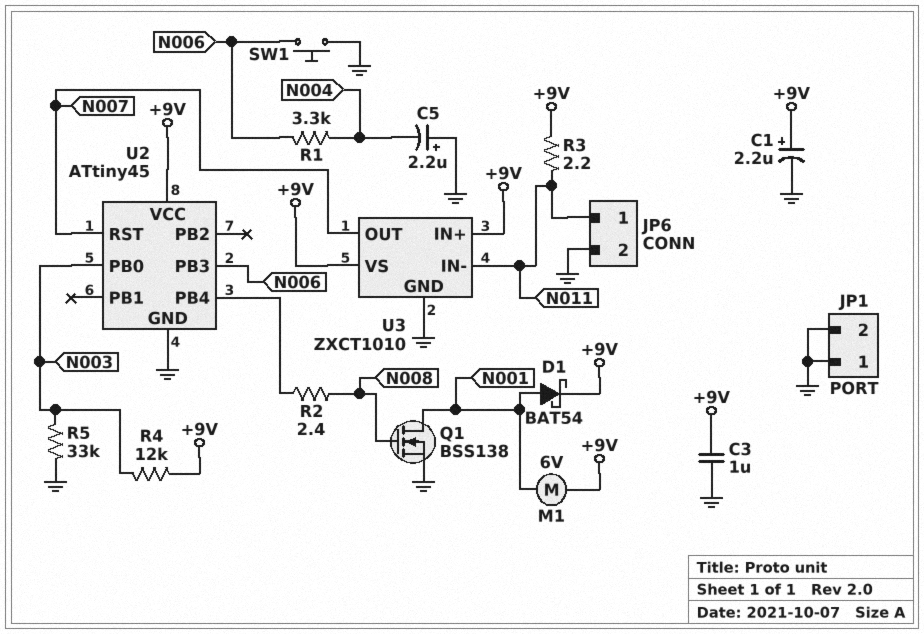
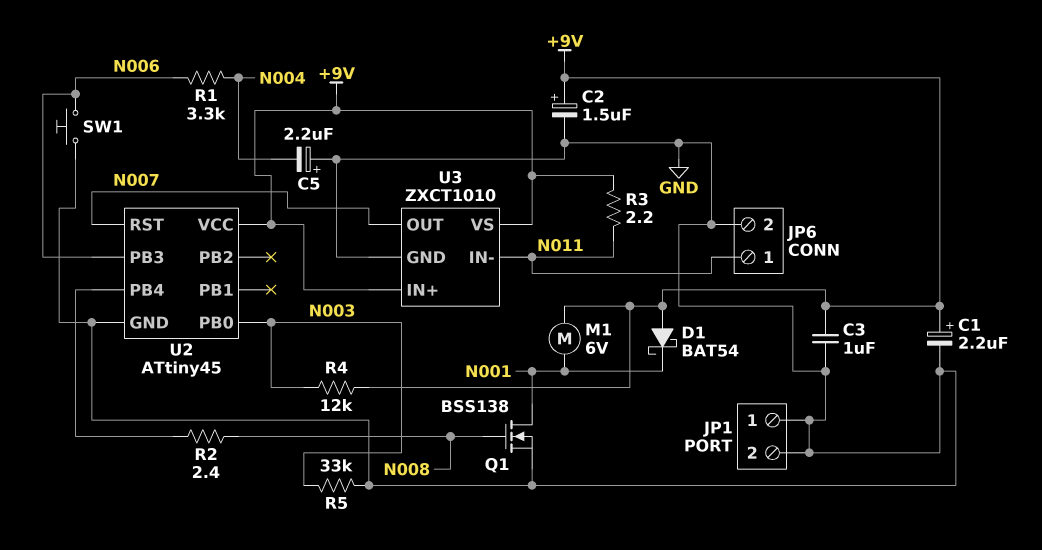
C2: none -> 1.5uF (plus +9V, minus GND)
D1: schottky BAT54 (A N001, K +9V) -> schottky BAT54 (A +9V, K N001)

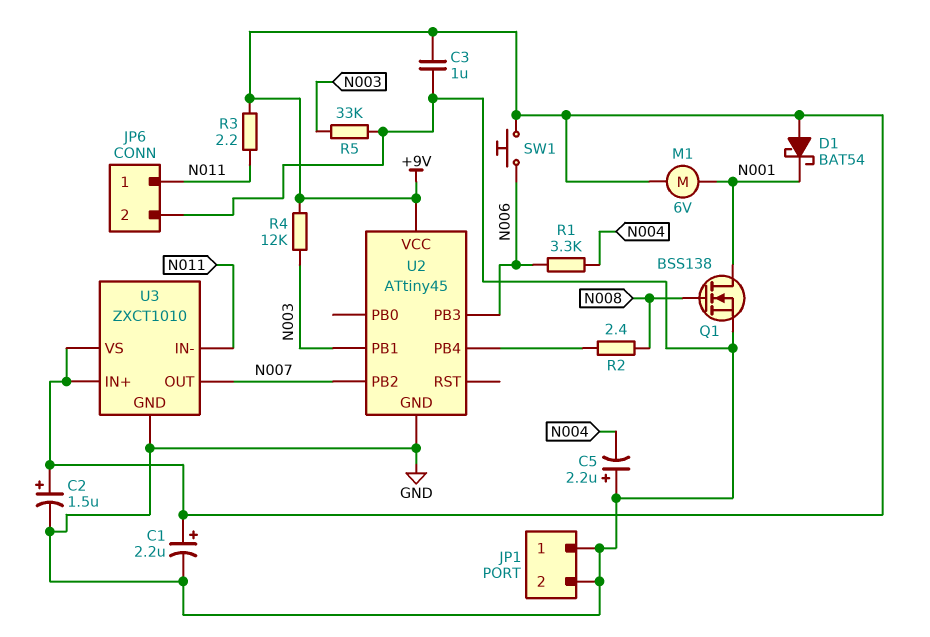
SW1: button (GND, N006) -> button (+9V, N006)
U2 pin PB0: N003 -> none
U2 pin PB1: none -> N003
U2 pin PB2: none -> N007
U2 pin RST: N007 -> none

